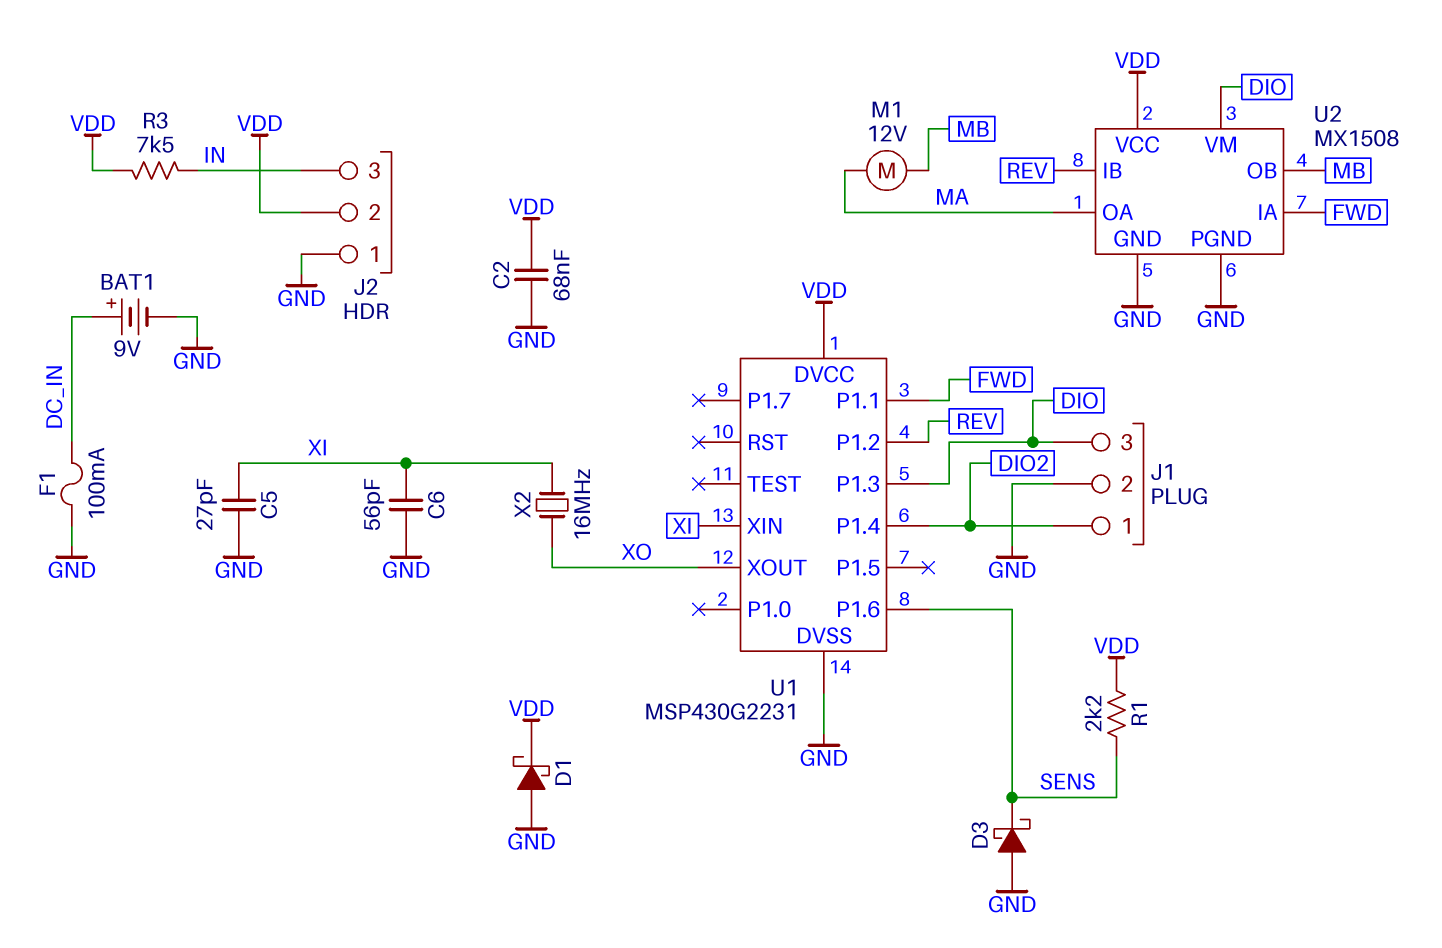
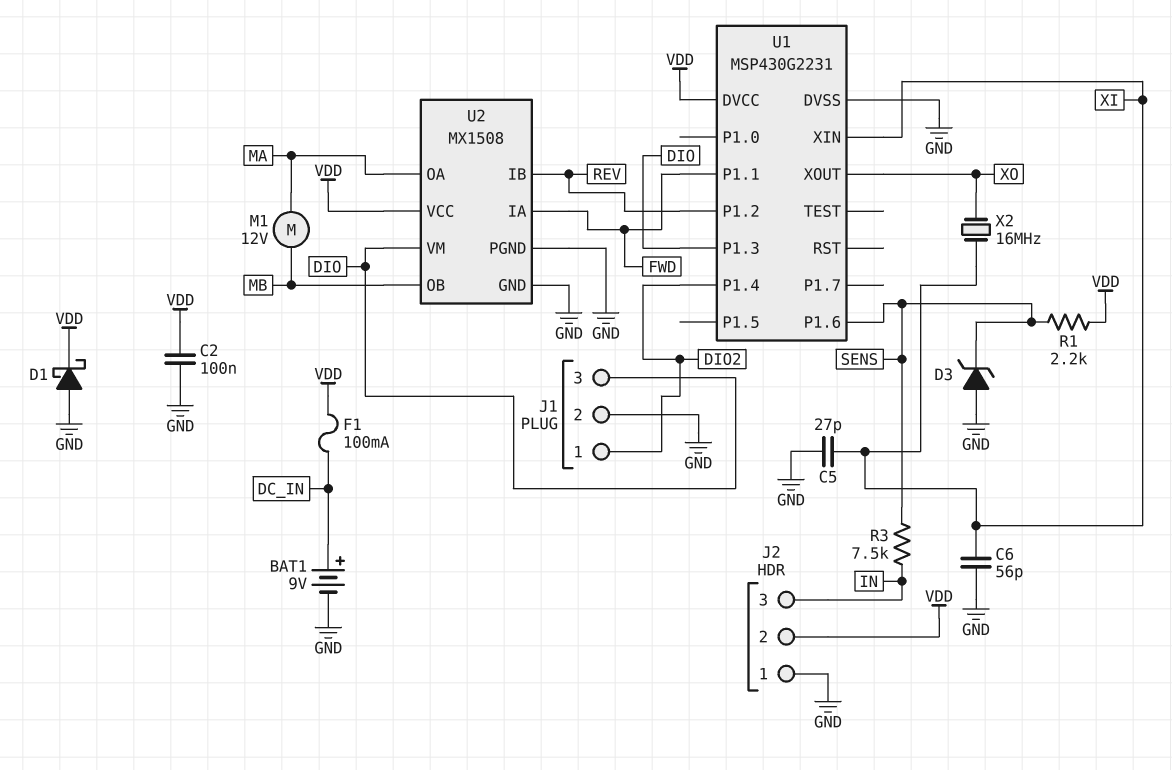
C2: 68nF (GND, VDD) -> 100nF (GND, VDD)
D3: schottky (A GND, K SENS) -> zener (A GND, K SENS)
F1: 100mA (DC_IN, GND) -> 100mA (DC_IN, VDD)
R3: 7.5k (IN, VDD) -> 7.5k (IN, SENS)

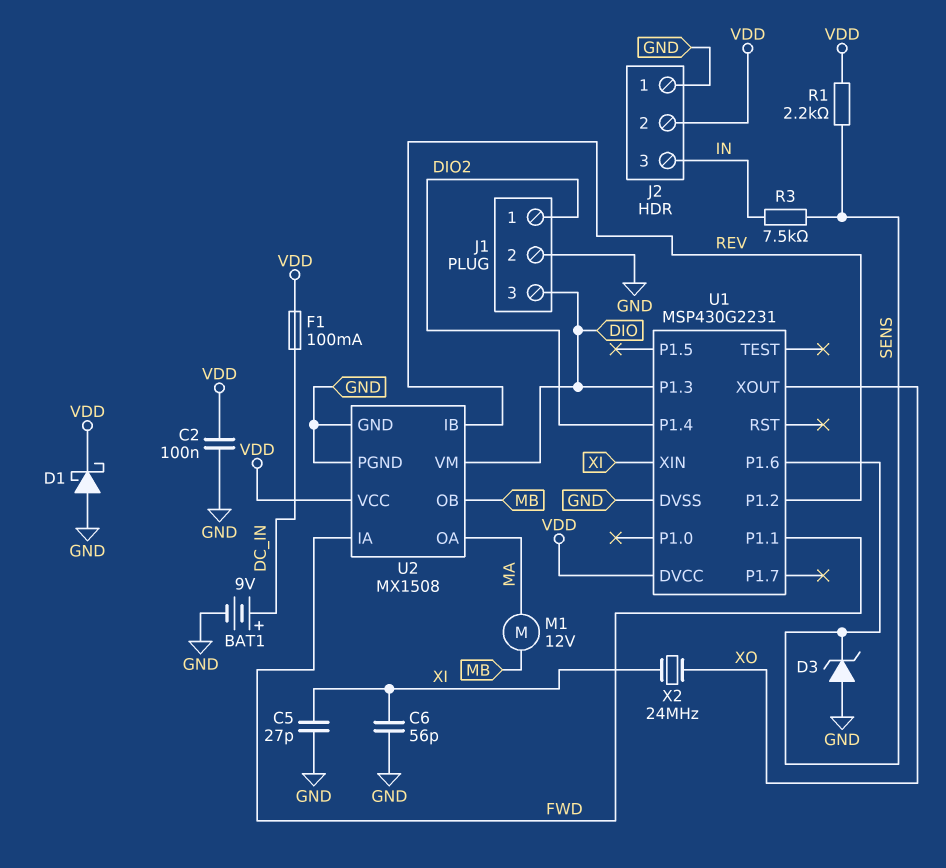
X2: 16MHz (XI, XO) -> 24MHz (XI, XO)

